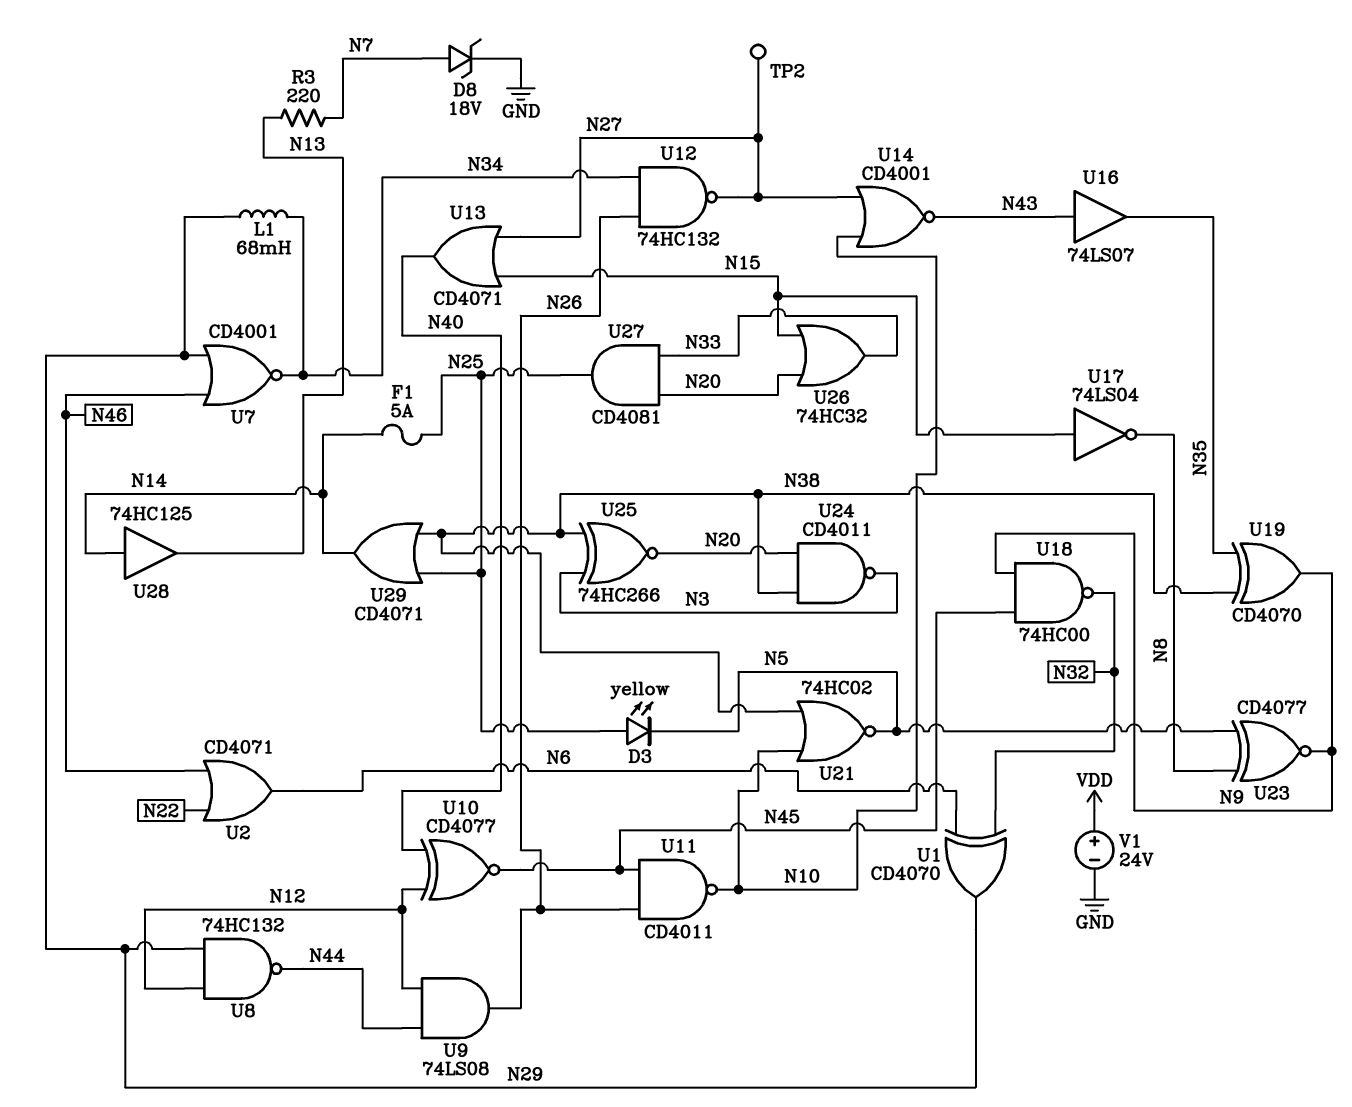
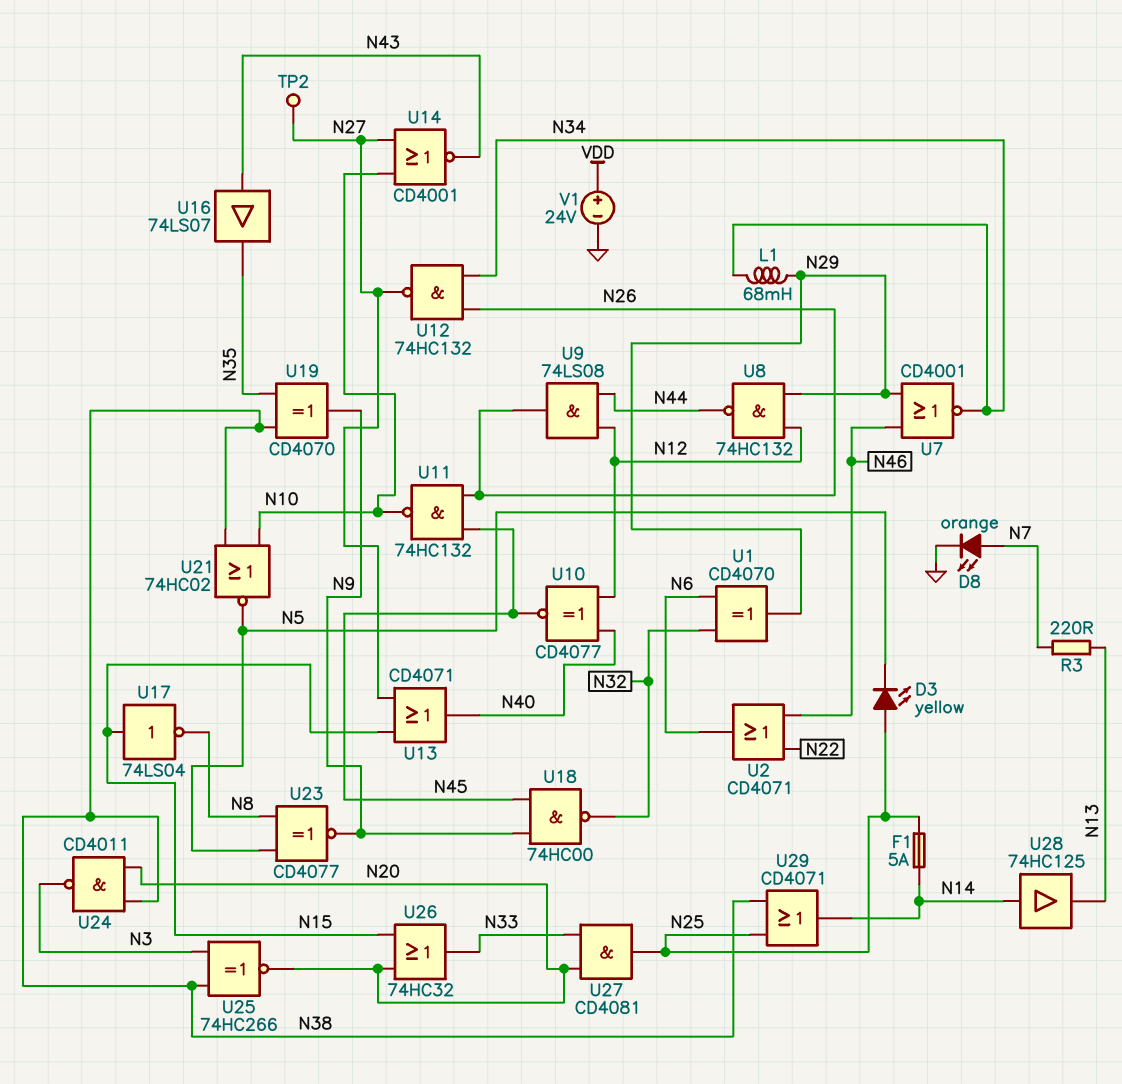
D8: zener 18V (A N7, K GND) -> LED orange (A N7, K GND)
U11: NAND CD4011 (in N26, in N45, out N10) -> NAND 74HC132 (in N26, in N45, out N10)

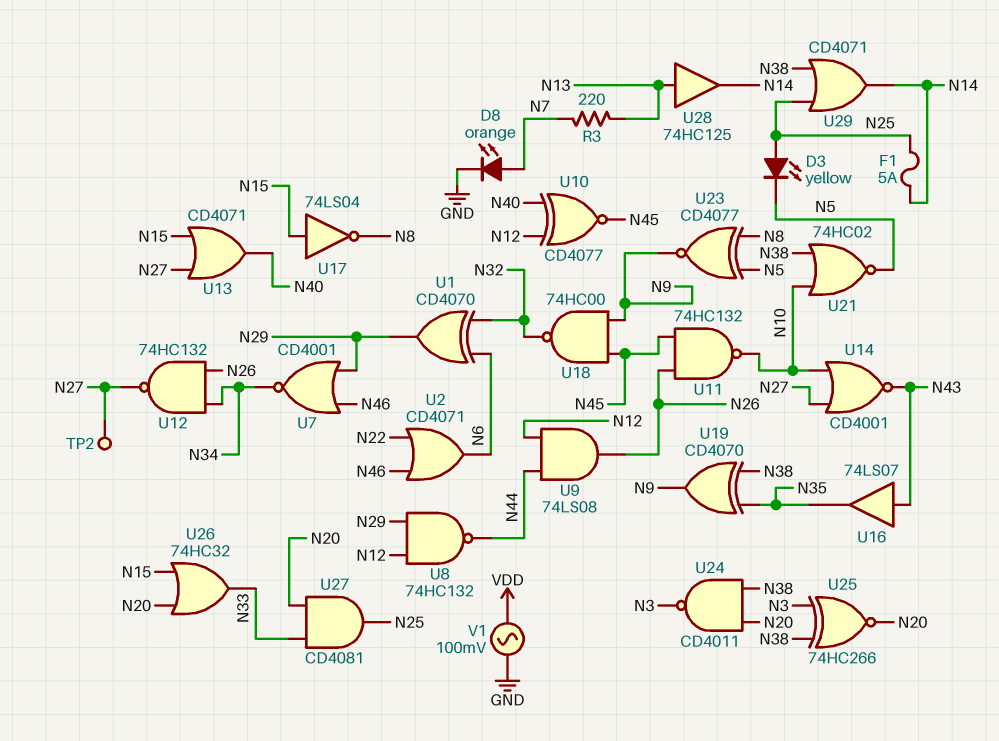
L1: 68mH (N29, N34) -> none
U28: buffer 74HC125 (in N14, out N13) -> buffer 74HC125 (in N13, out N14)
V1: 24V (plus VDD, minus GND) -> AC 100mV (GND, VDD)

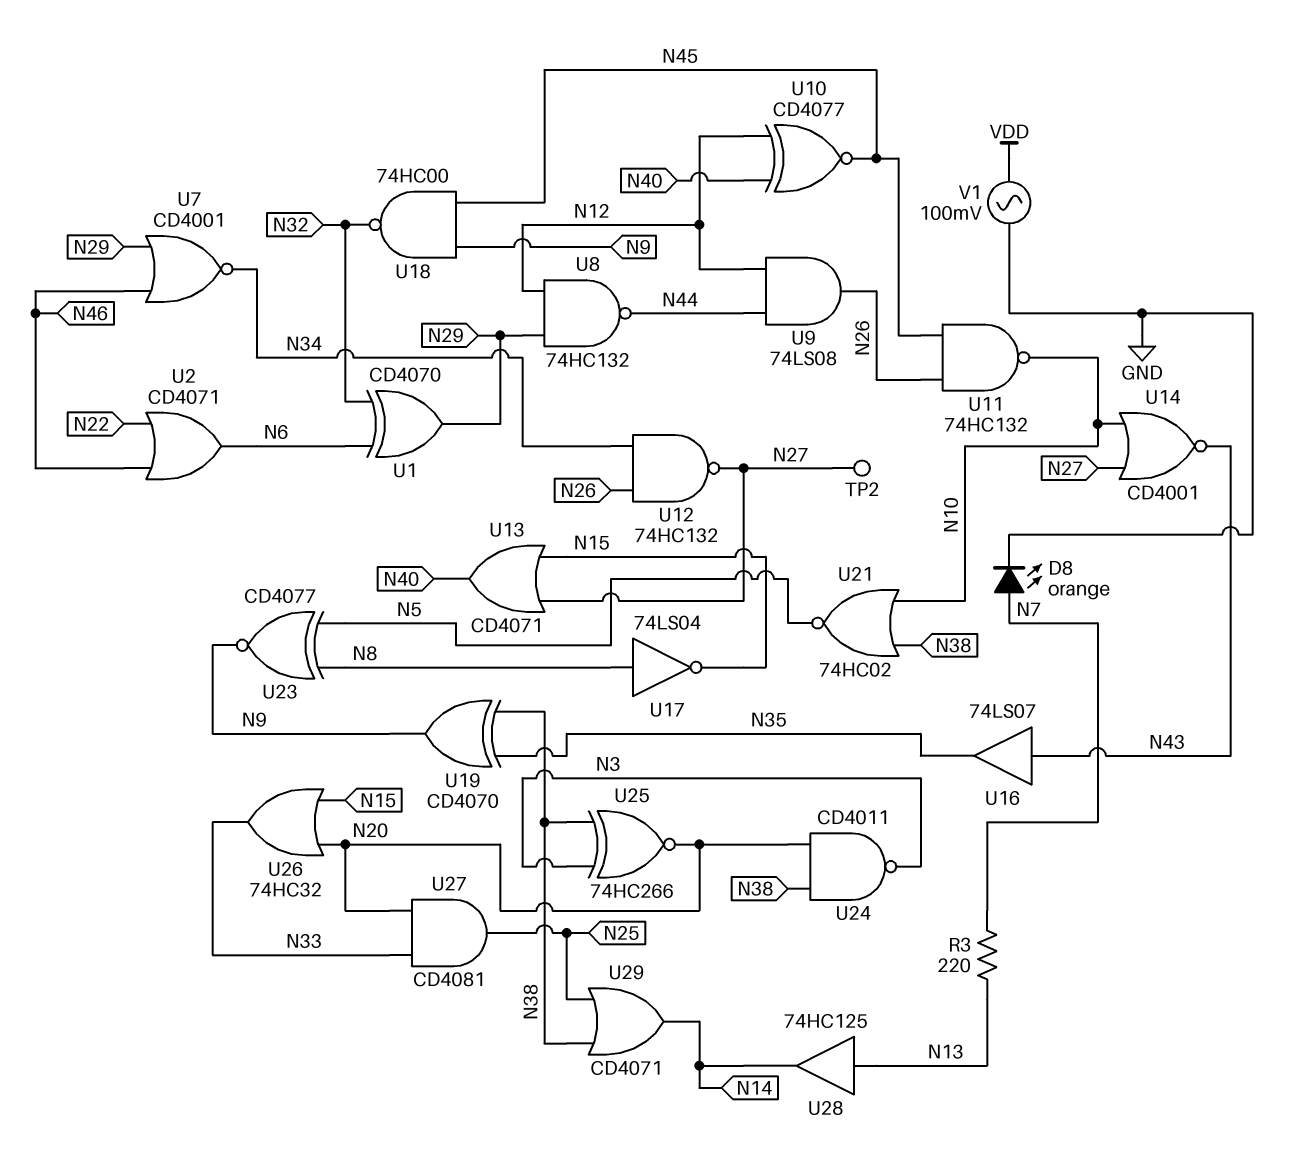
D3: LED yellow (A N25, K N5) -> none
F1: 5A (N14, N25) -> none
U17: NOT 74LS04 (in N15, out N8) -> NOT 74LS04 (in N8, out N15)

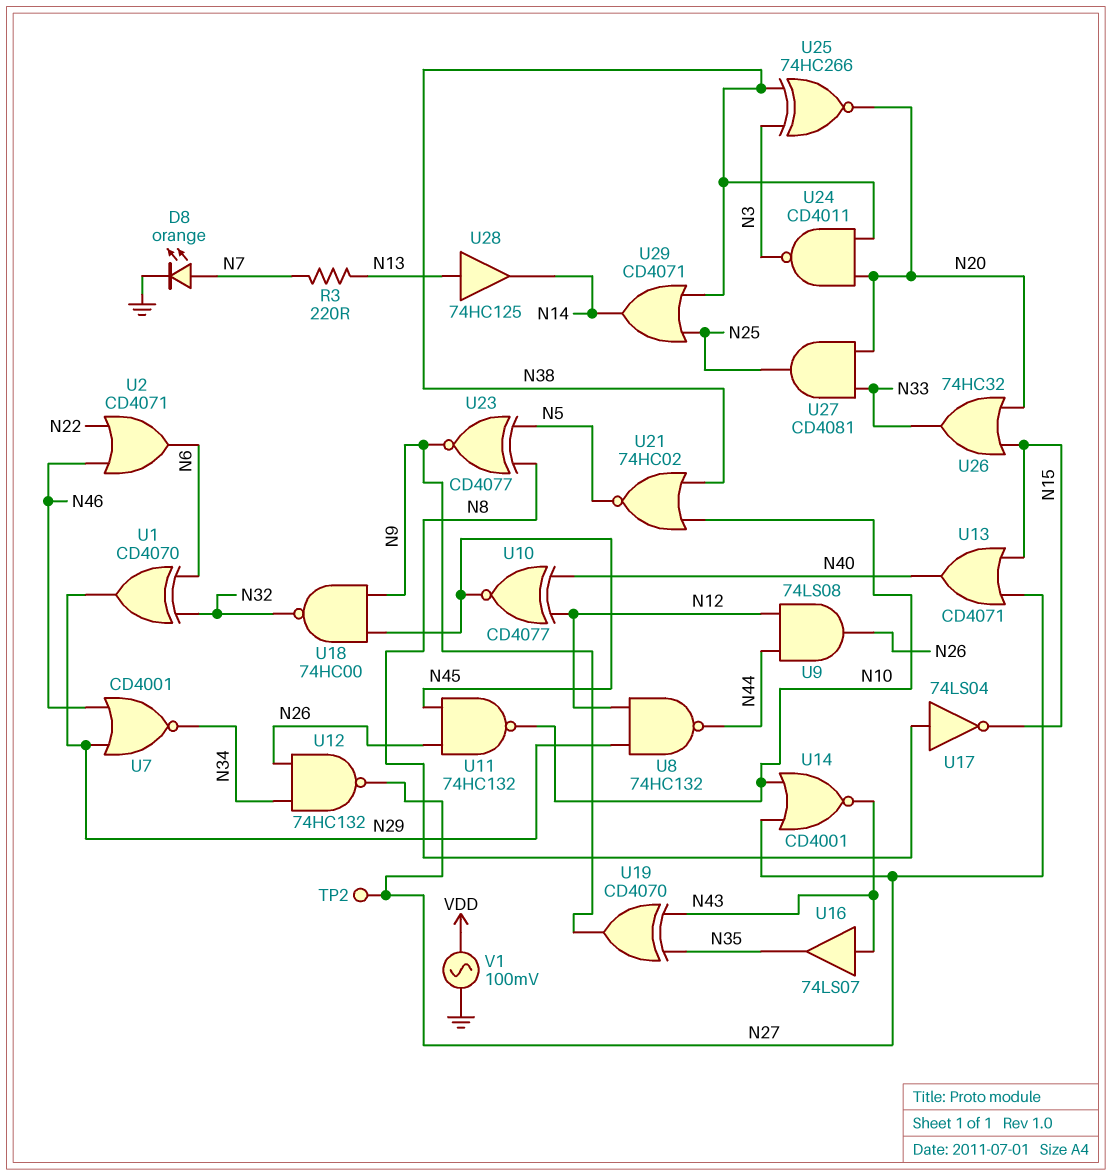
U19: XOR CD4070 (in N35, in N38, out N9) -> XOR CD4070 (in N35, in N43, out N9)

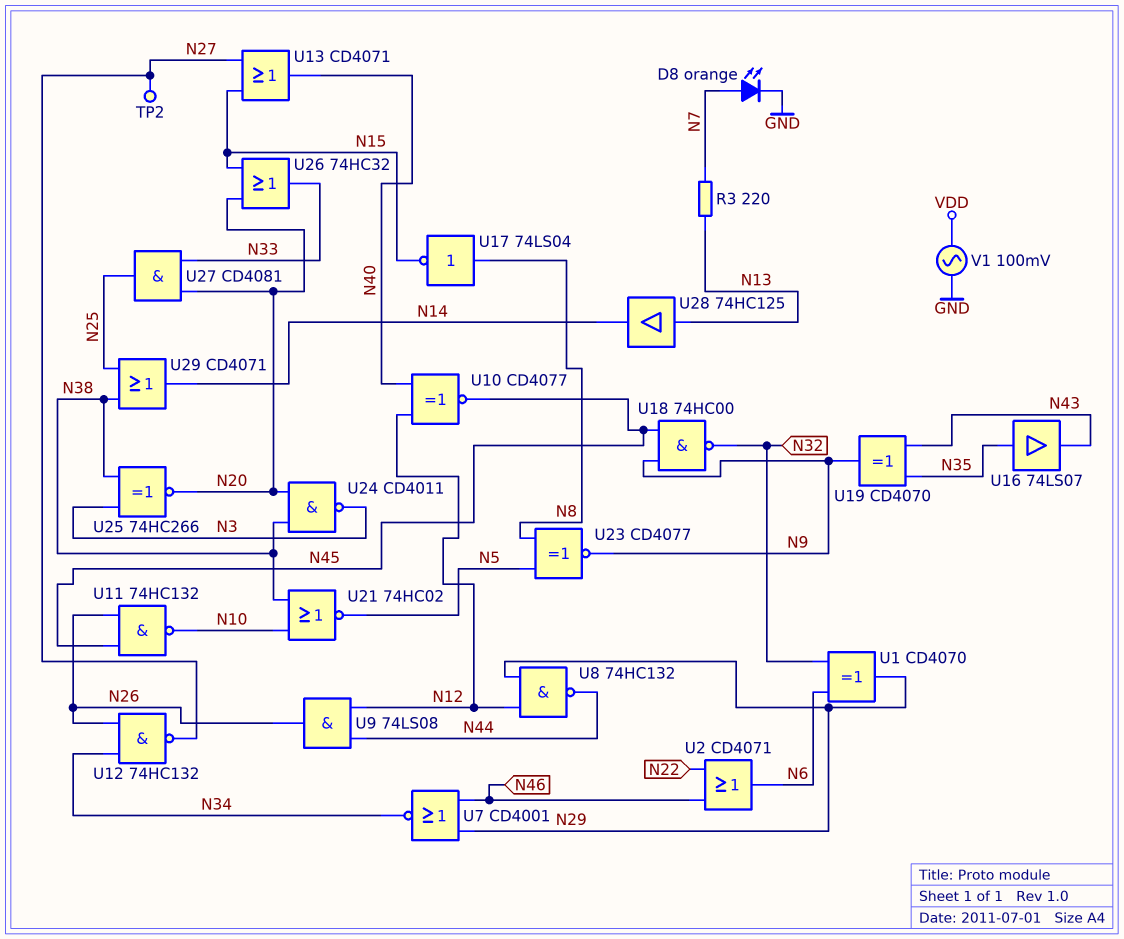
U14: NOR CD4001 (in N10, in N27, out N43) -> none
U16: buffer 74LS07 (in N43, out N35) -> buffer 74LS07 (in N35, out N43)

